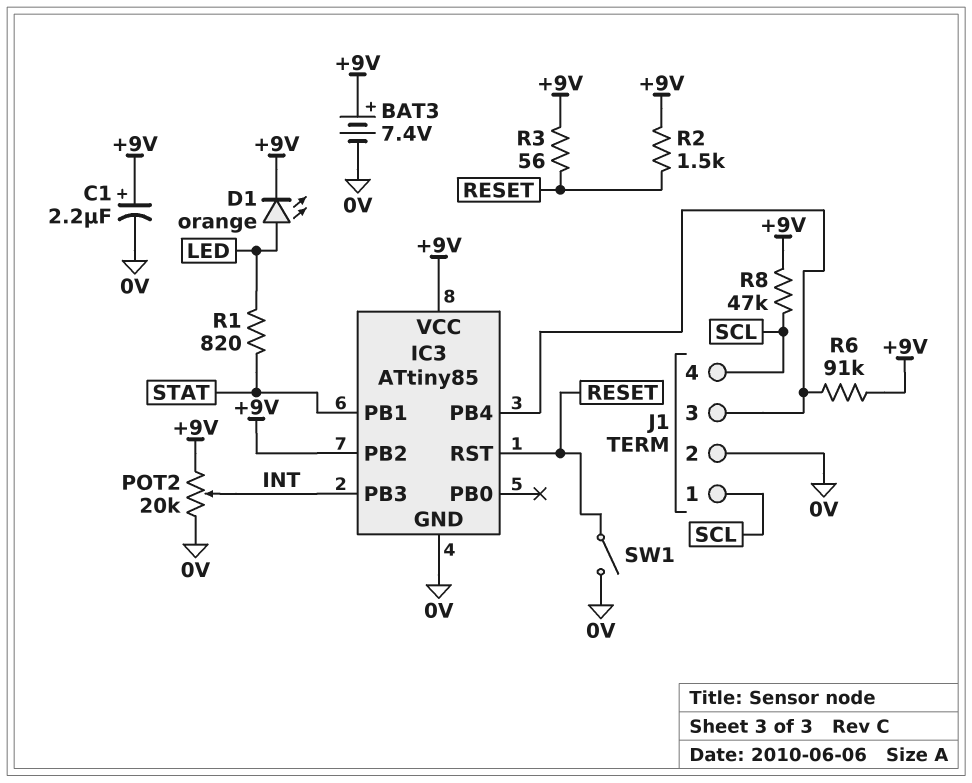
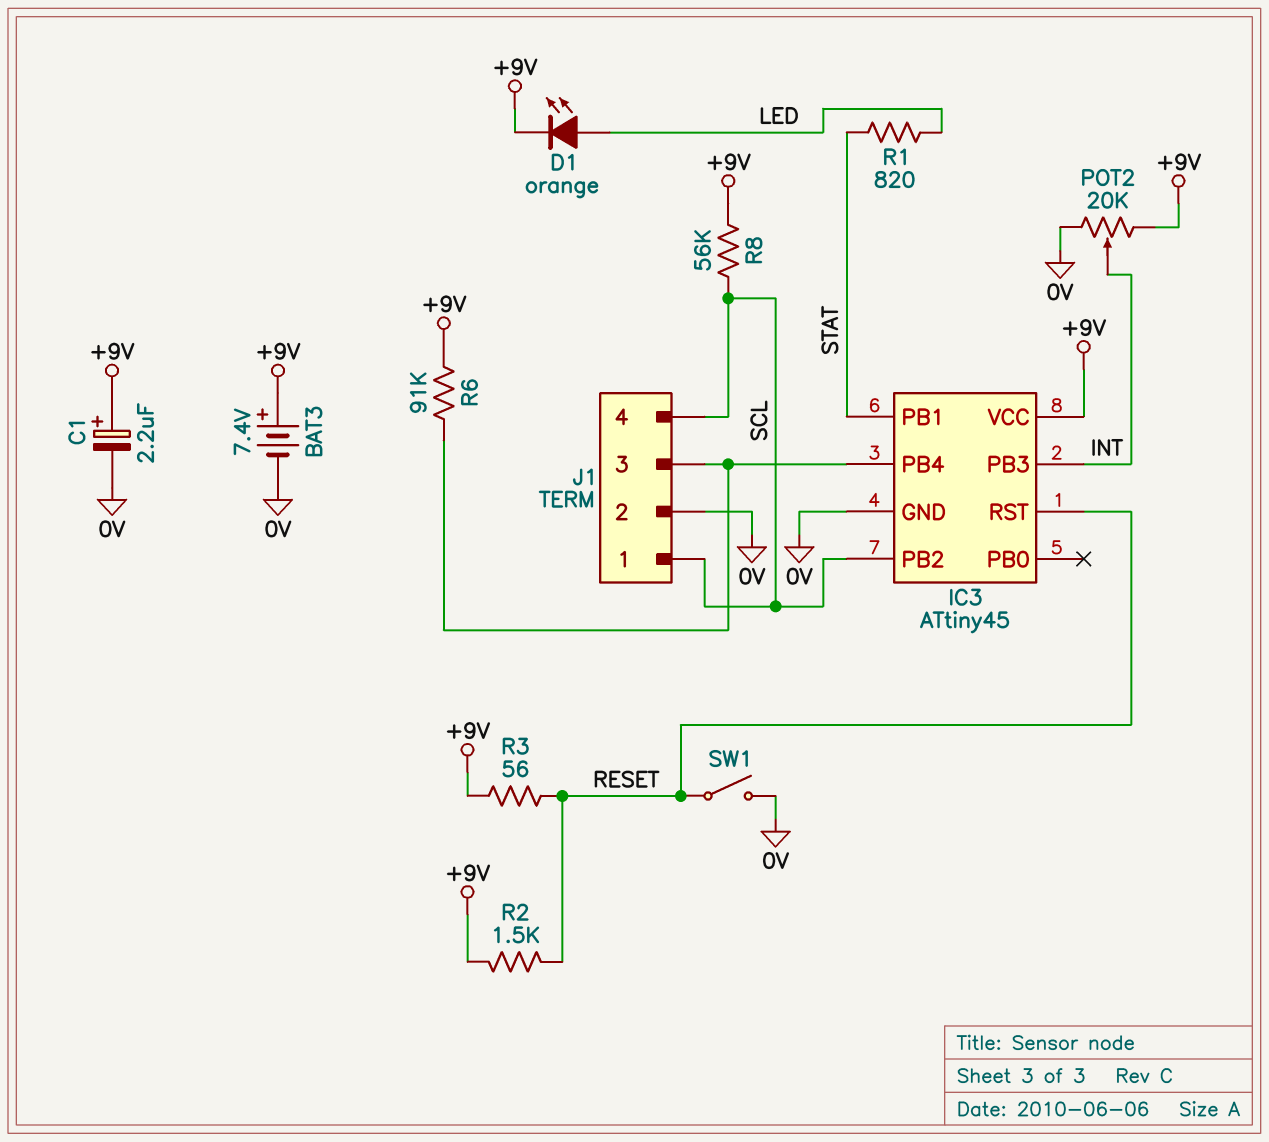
IC3: ATtiny85 -> ATtiny45
IC3 pin PB2: +9V -> SCL
R8: 47k (+9V, SCL) -> 56k (+9V, SCL)

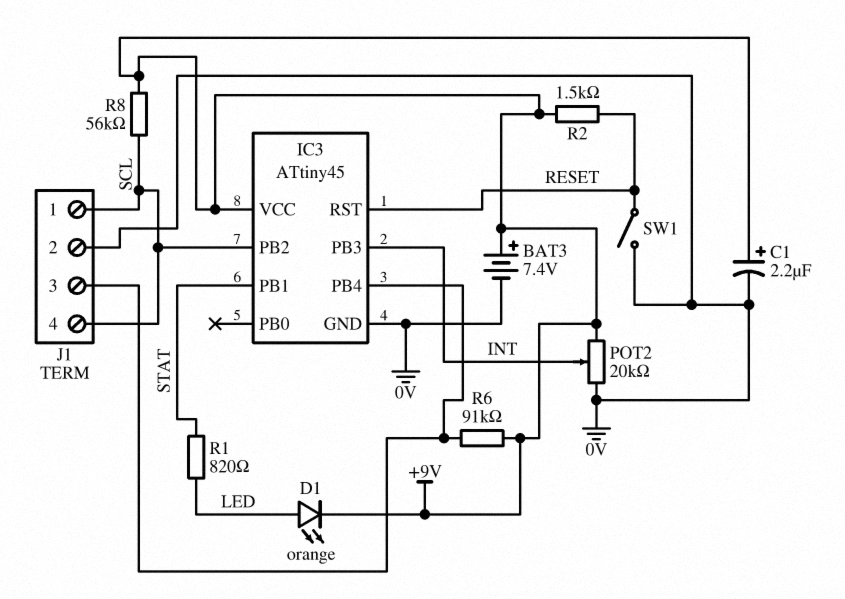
R3: 56 (+9V, RESET) -> none

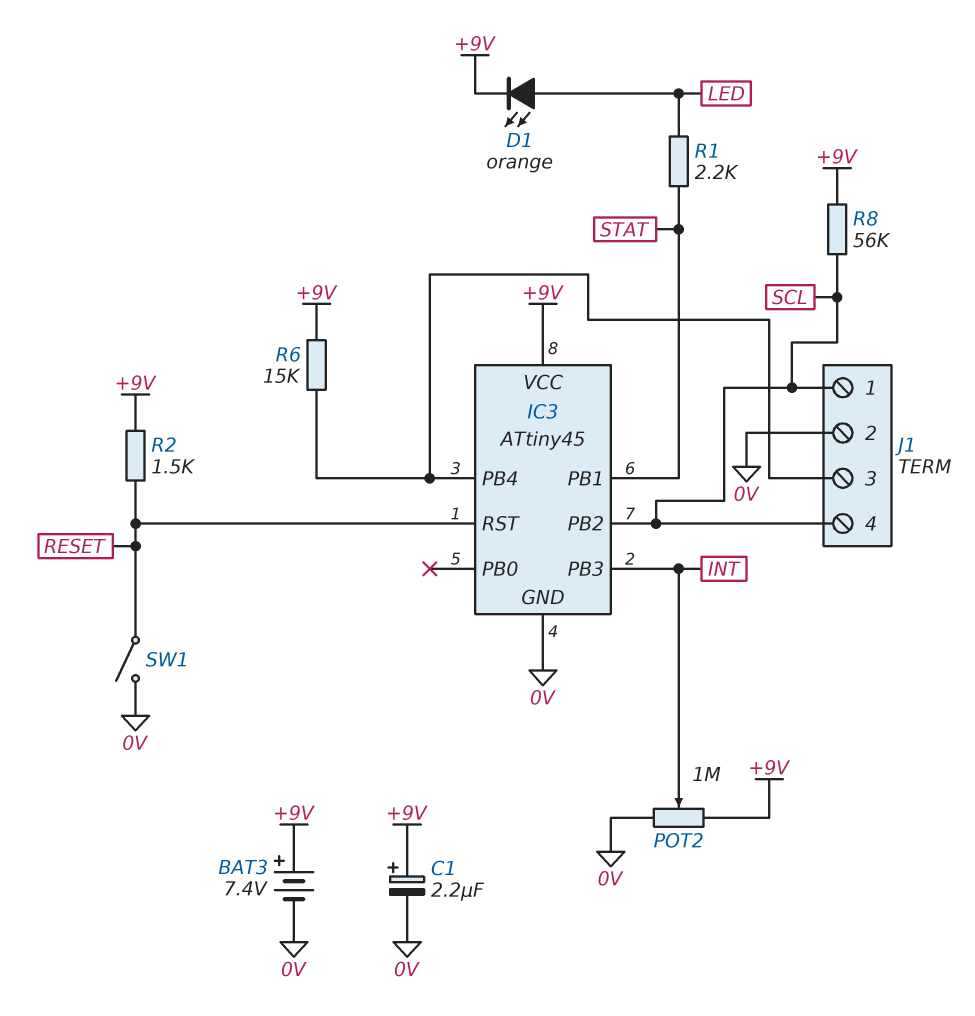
POT2: 20k (+9V, 0V, wiper INT) -> 1M (+9V, 0V, wiper INT)
R1: 820 (LED, STAT) -> 2.2k (LED, STAT)
R6: 91k (+9V, IC3/PB4) -> 15k (+9V, IC3/PB4)

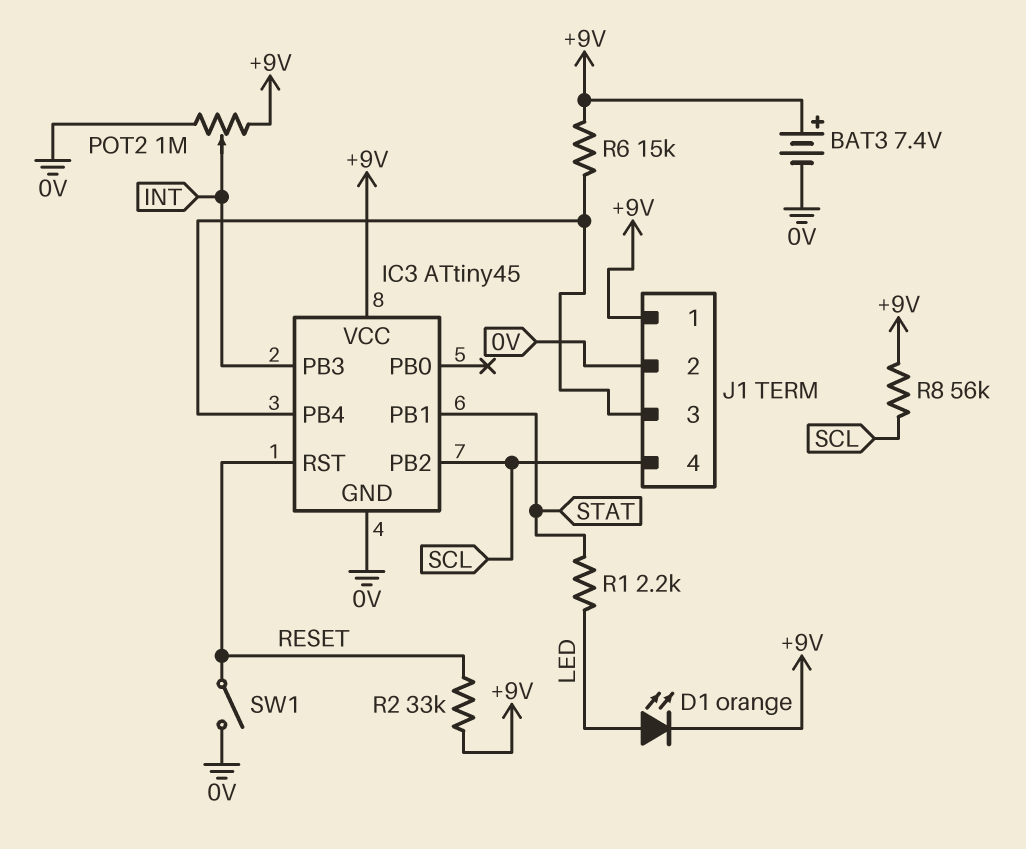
C1: 2.2uF (plus +9V, minus 0V) -> none
J1 pin 1: SCL -> +9V
R2: 1.5k (+9V, RESET) -> 33k (+9V, RESET)

